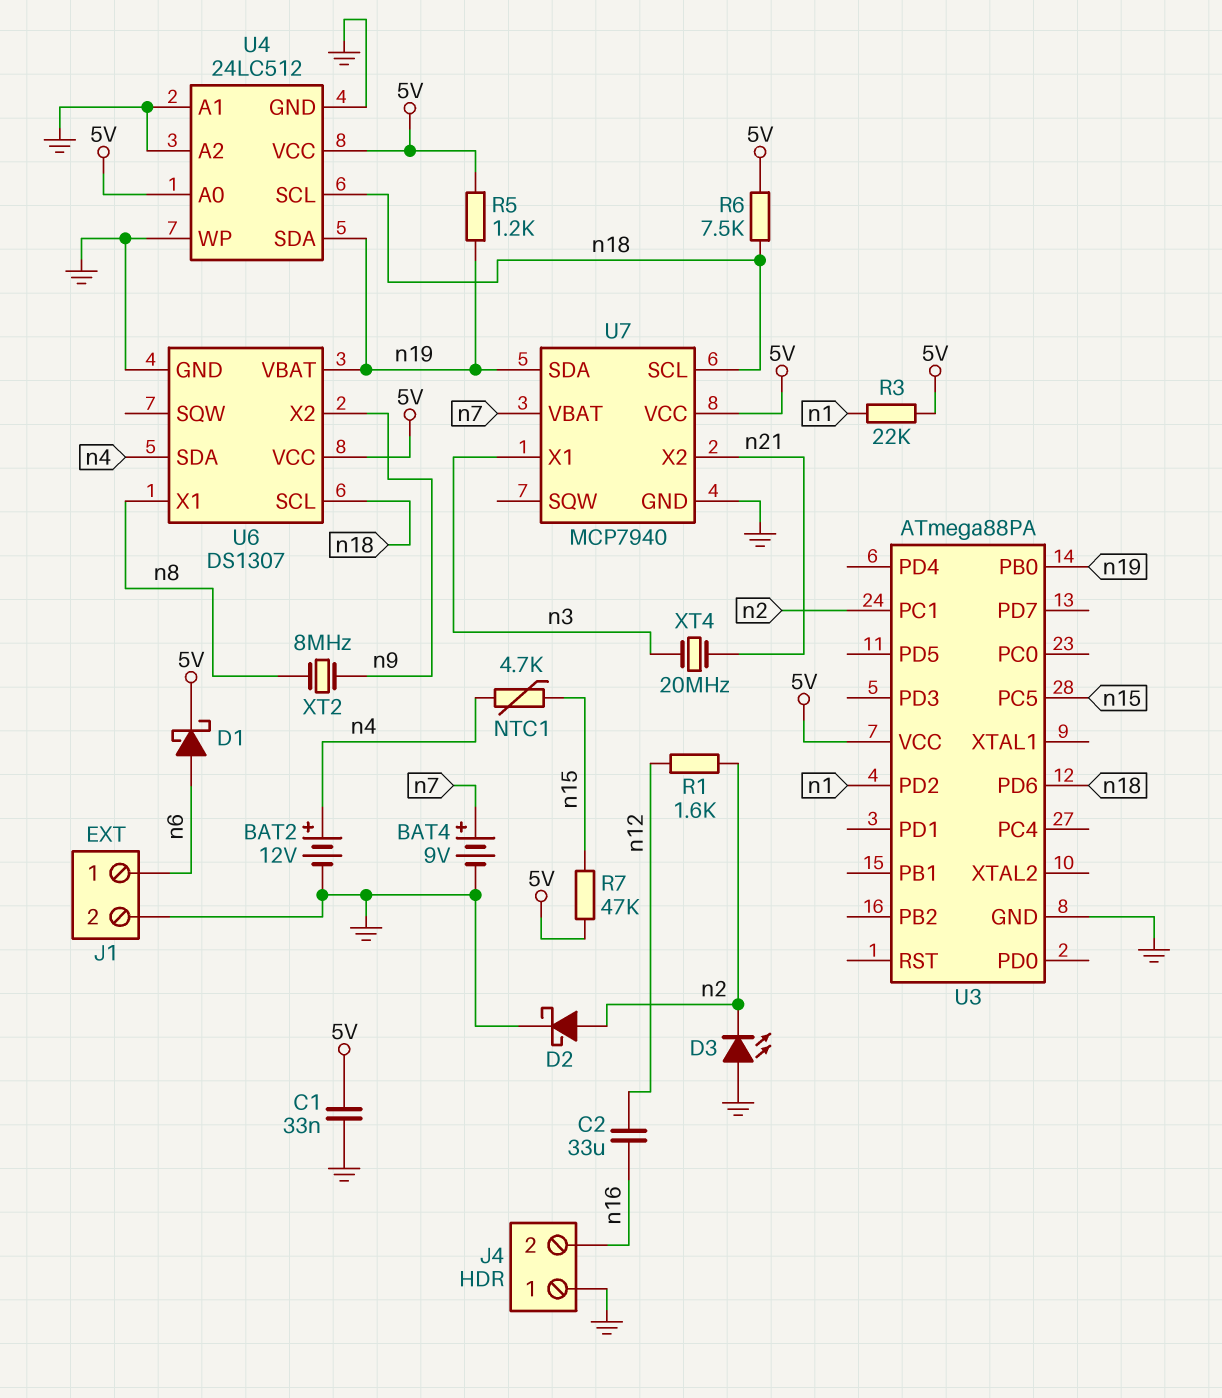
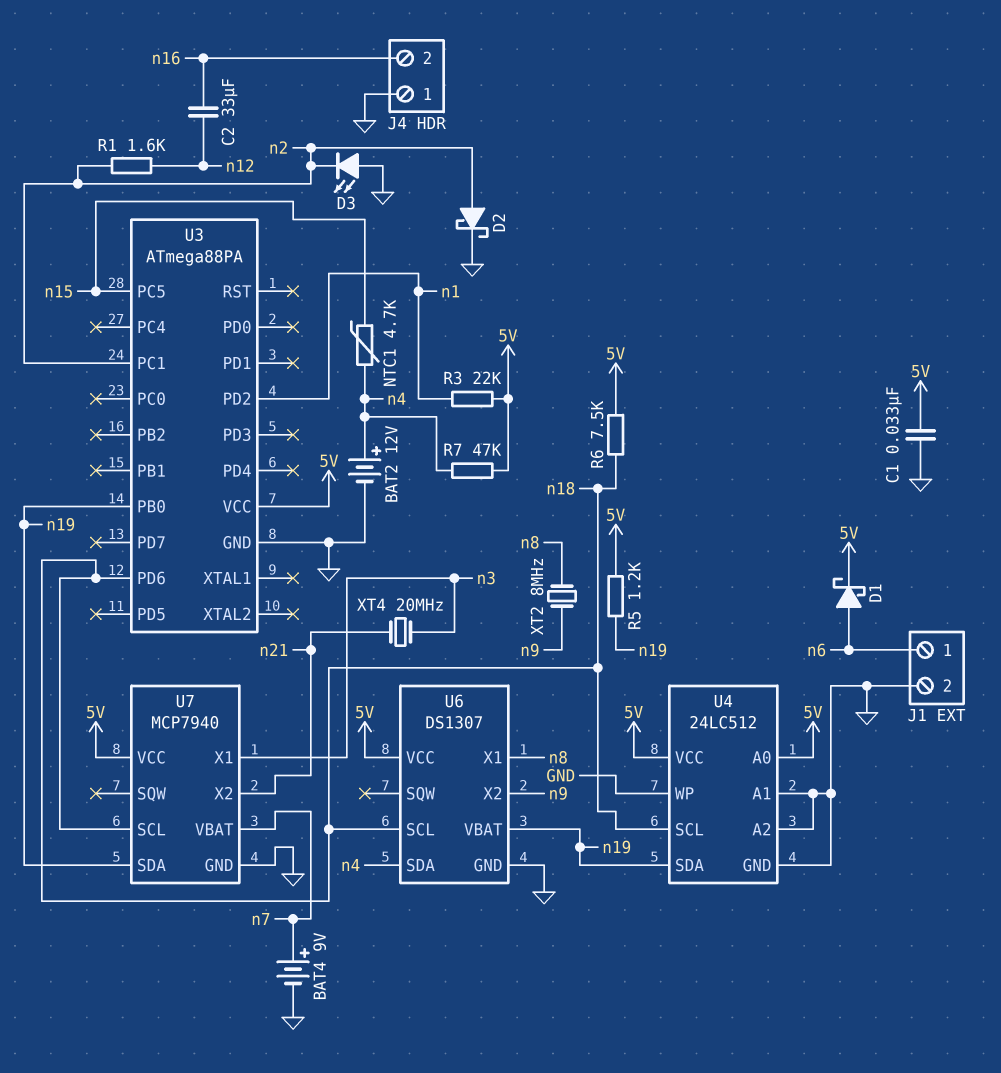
R7: 47k (5V, n15) -> 47k (5V, n4)

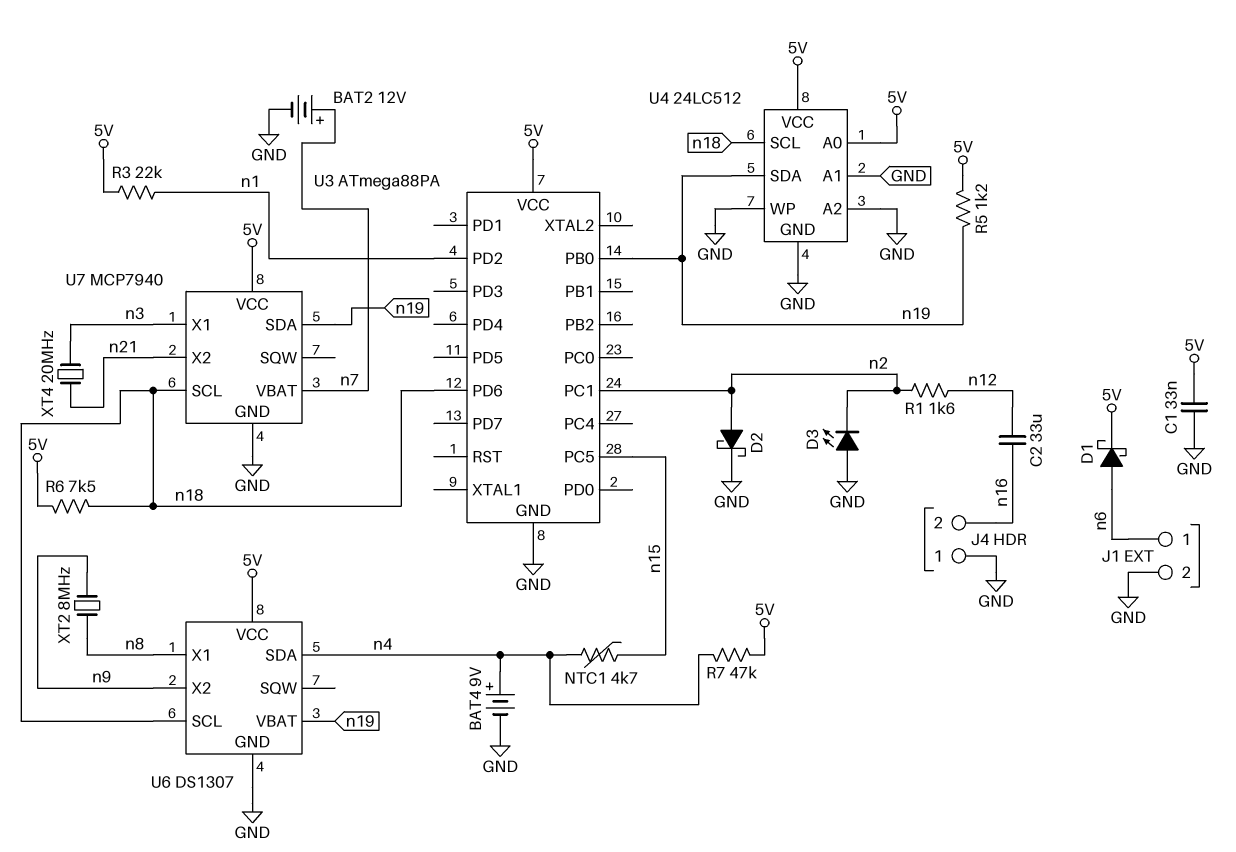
BAT2: 12V (plus n4, minus GND) -> 12V (plus n7, minus GND)
BAT4: 9V (plus n7, minus GND) -> 9V (plus n4, minus GND)

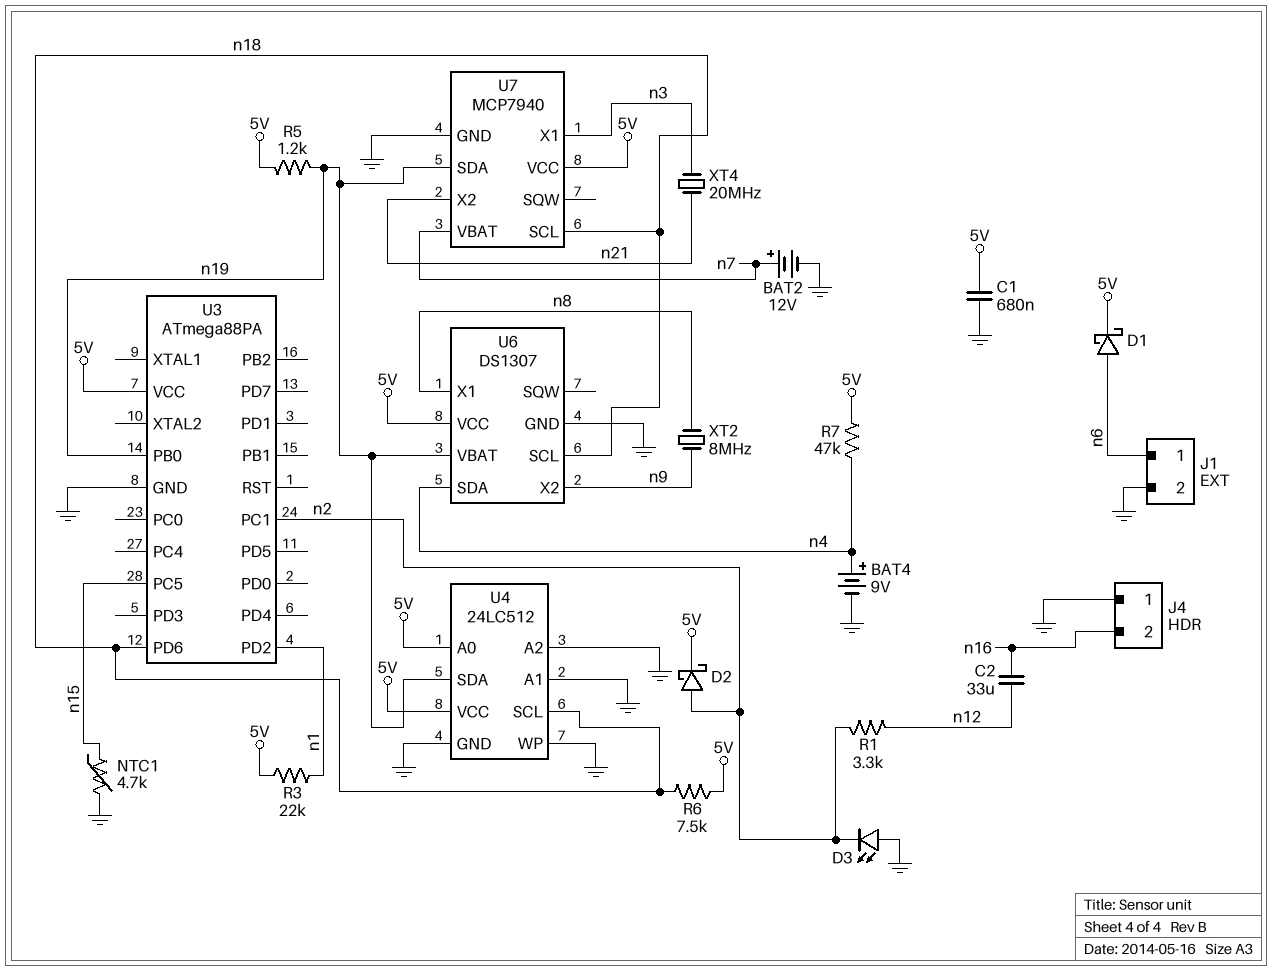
C1: 33nF (5V, GND) -> 680nF (5V, GND)
D2: schottky (A n2, K GND) -> schottky (A n2, K 5V)
NTC1: 4.7k (n4, n15) -> 4.7k (GND, n15)
R1: 1.6k (n2, n12) -> 3.3k (n2, n12)

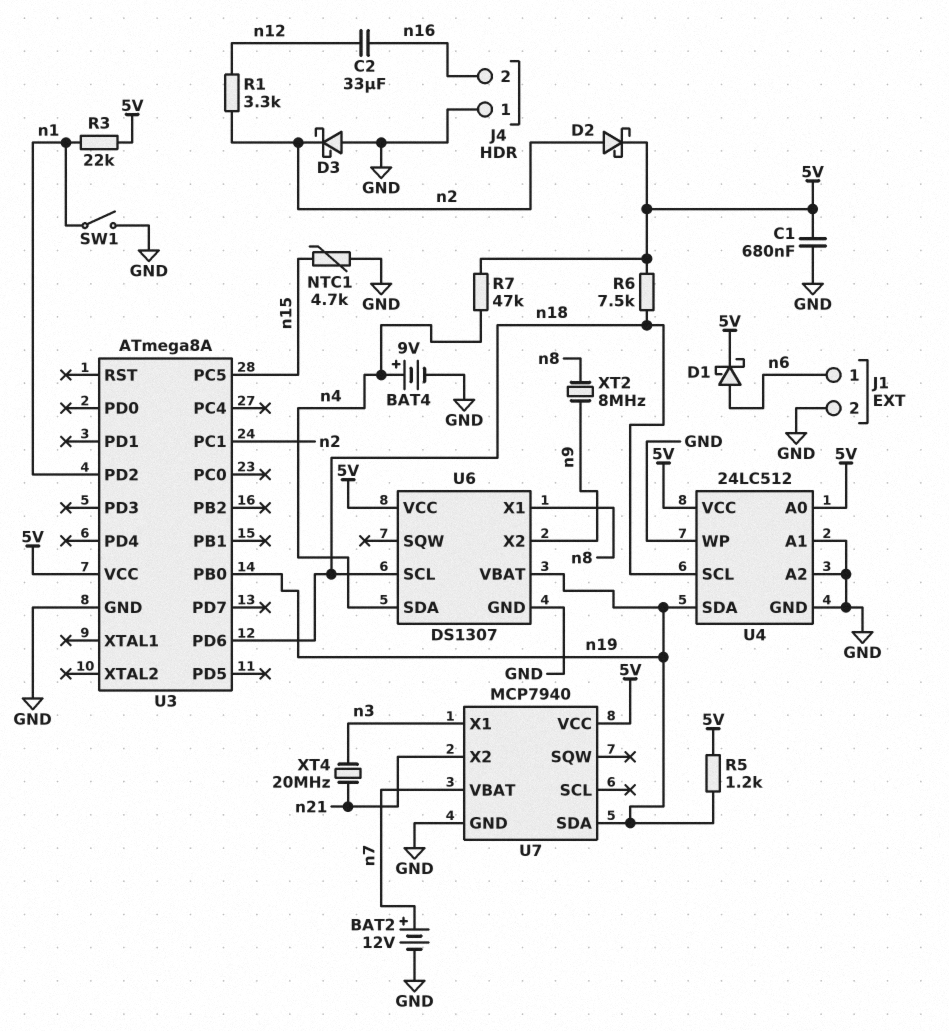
D3: LED (A GND, K n2) -> schottky (A GND, K n2)
SW1: none -> switch (GND, n1)
U3: ATmega88PA -> ATmega8A
U7 pin SCL: n18 -> none

